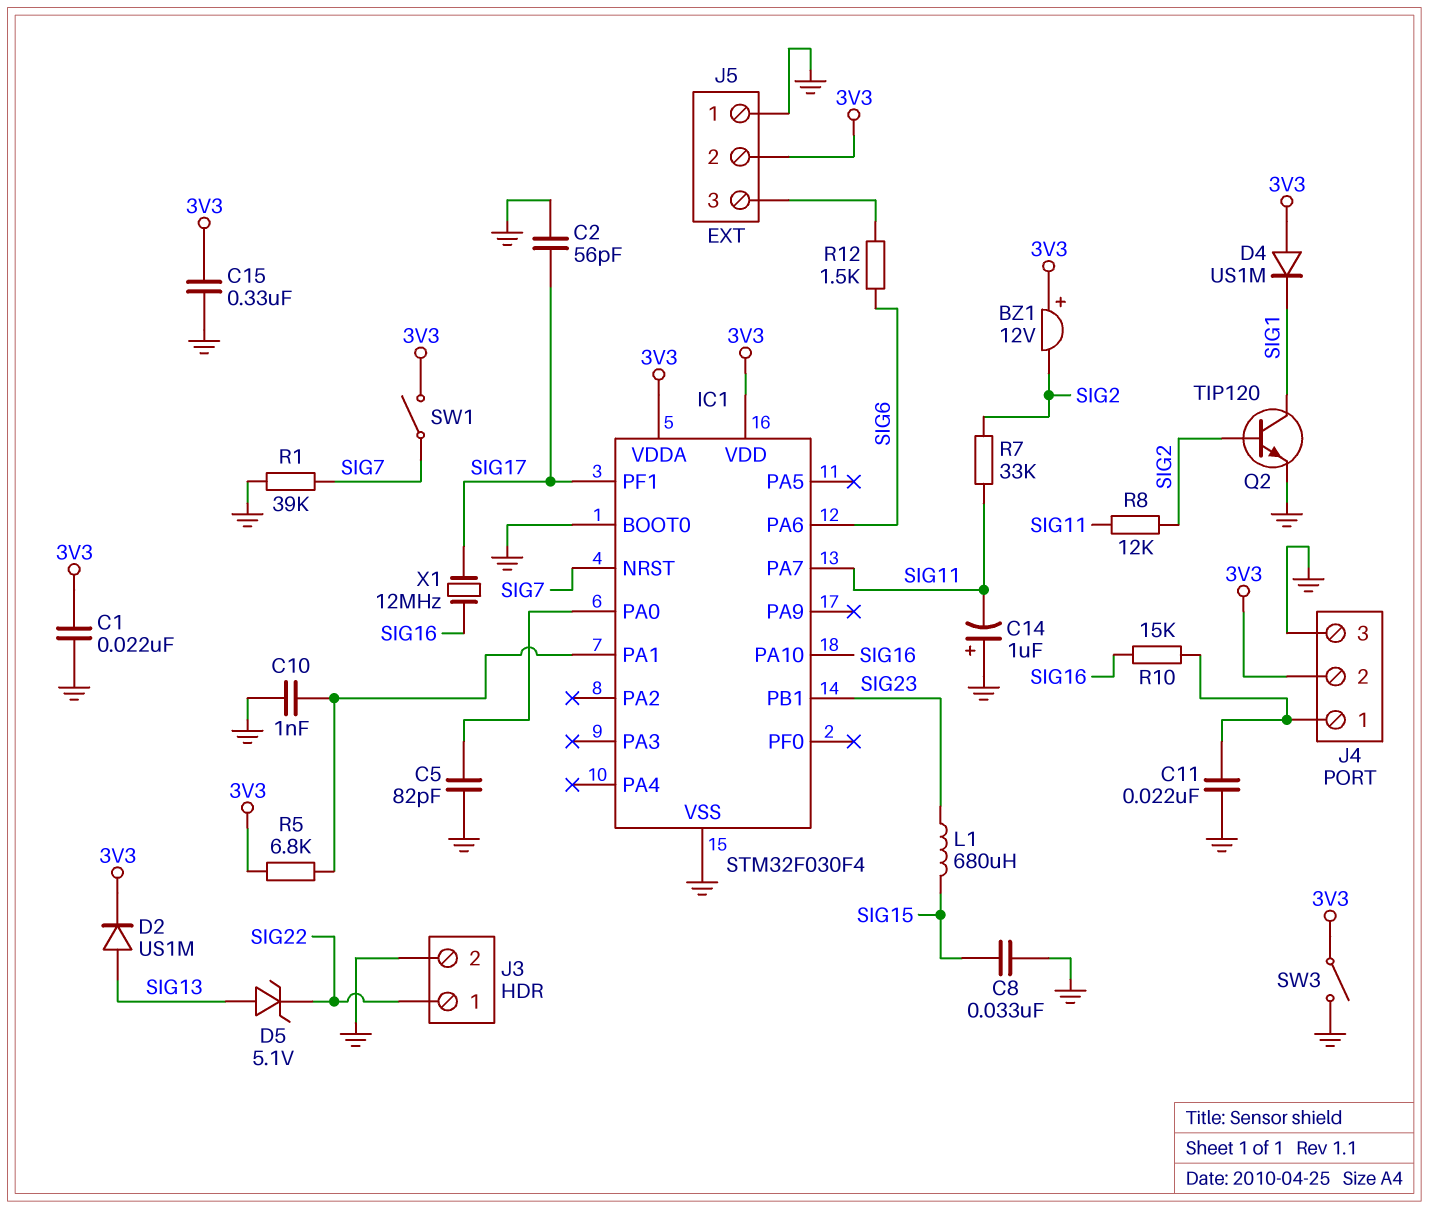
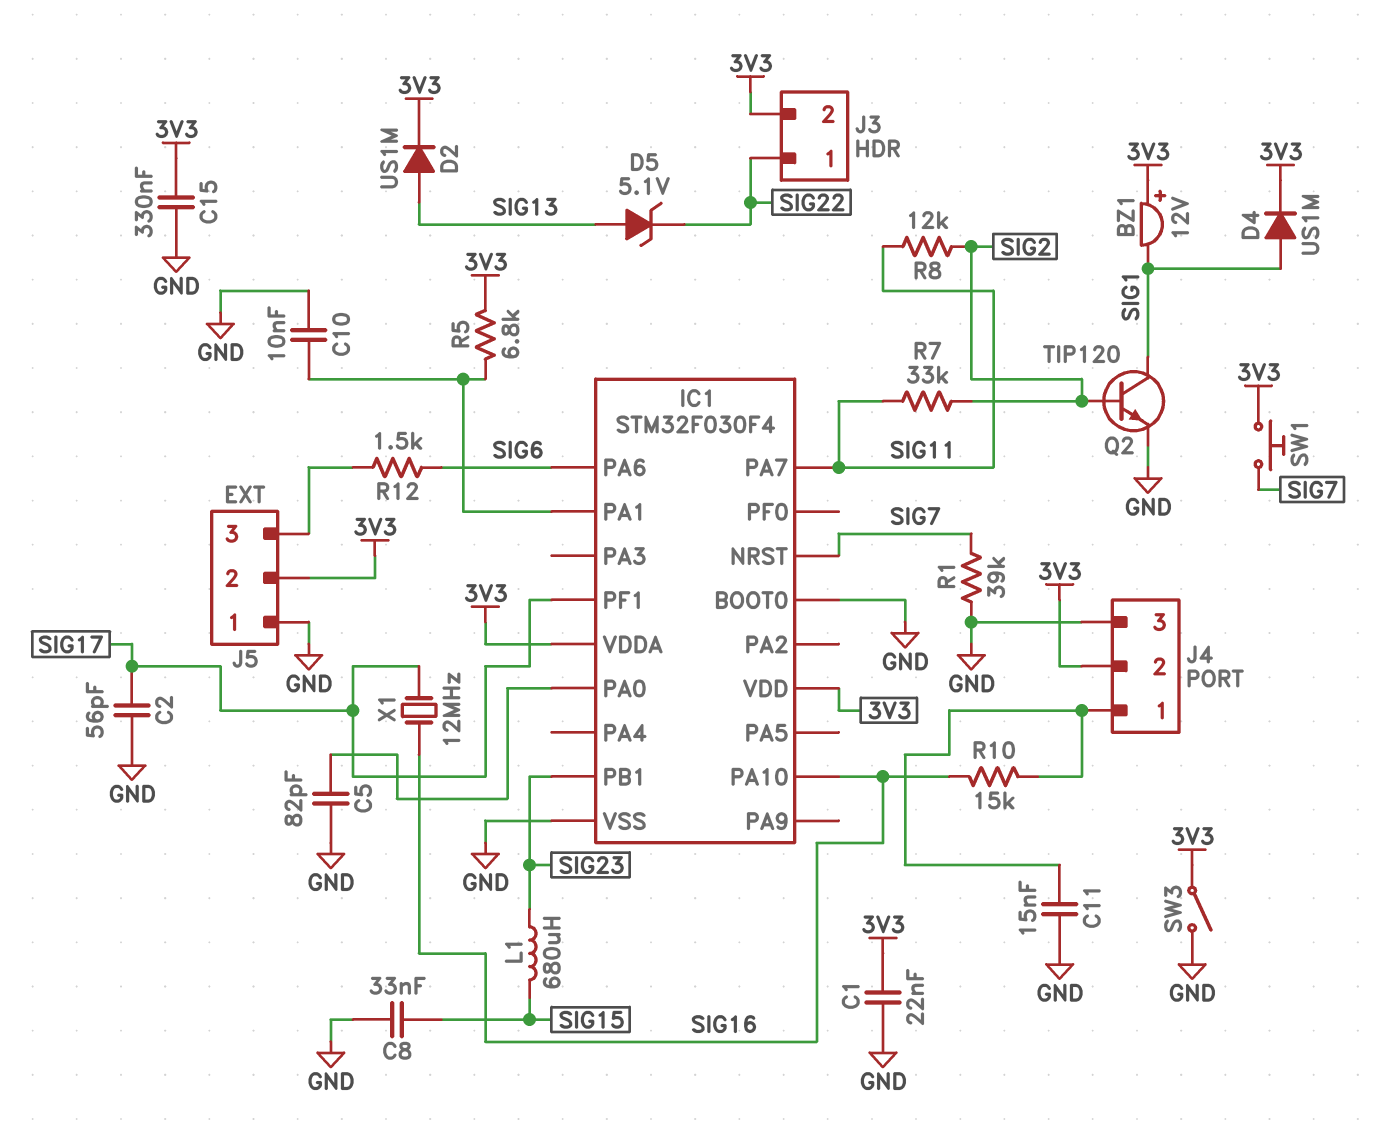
BZ1: buzzer 12V (plus 3V3, minus SIG2) -> buzzer 12V (plus 3V3, minus SIG1)
C10: 1nF (GND, IC1/PA1) -> 10nF (GND, IC1/PA1)
C11: 22nF (GND, J4/1) -> 15nF (GND, J4/1)
C14: 1uF (plus GND, minus SIG11) -> none
D4: diode US1M (A 3V3, K SIG1) -> diode US1M (A SIG1, K 3V3)
J3 pin 2: GND -> 3V3
SW1: switch (3V3, SIG7) -> button (3V3, SIG7)

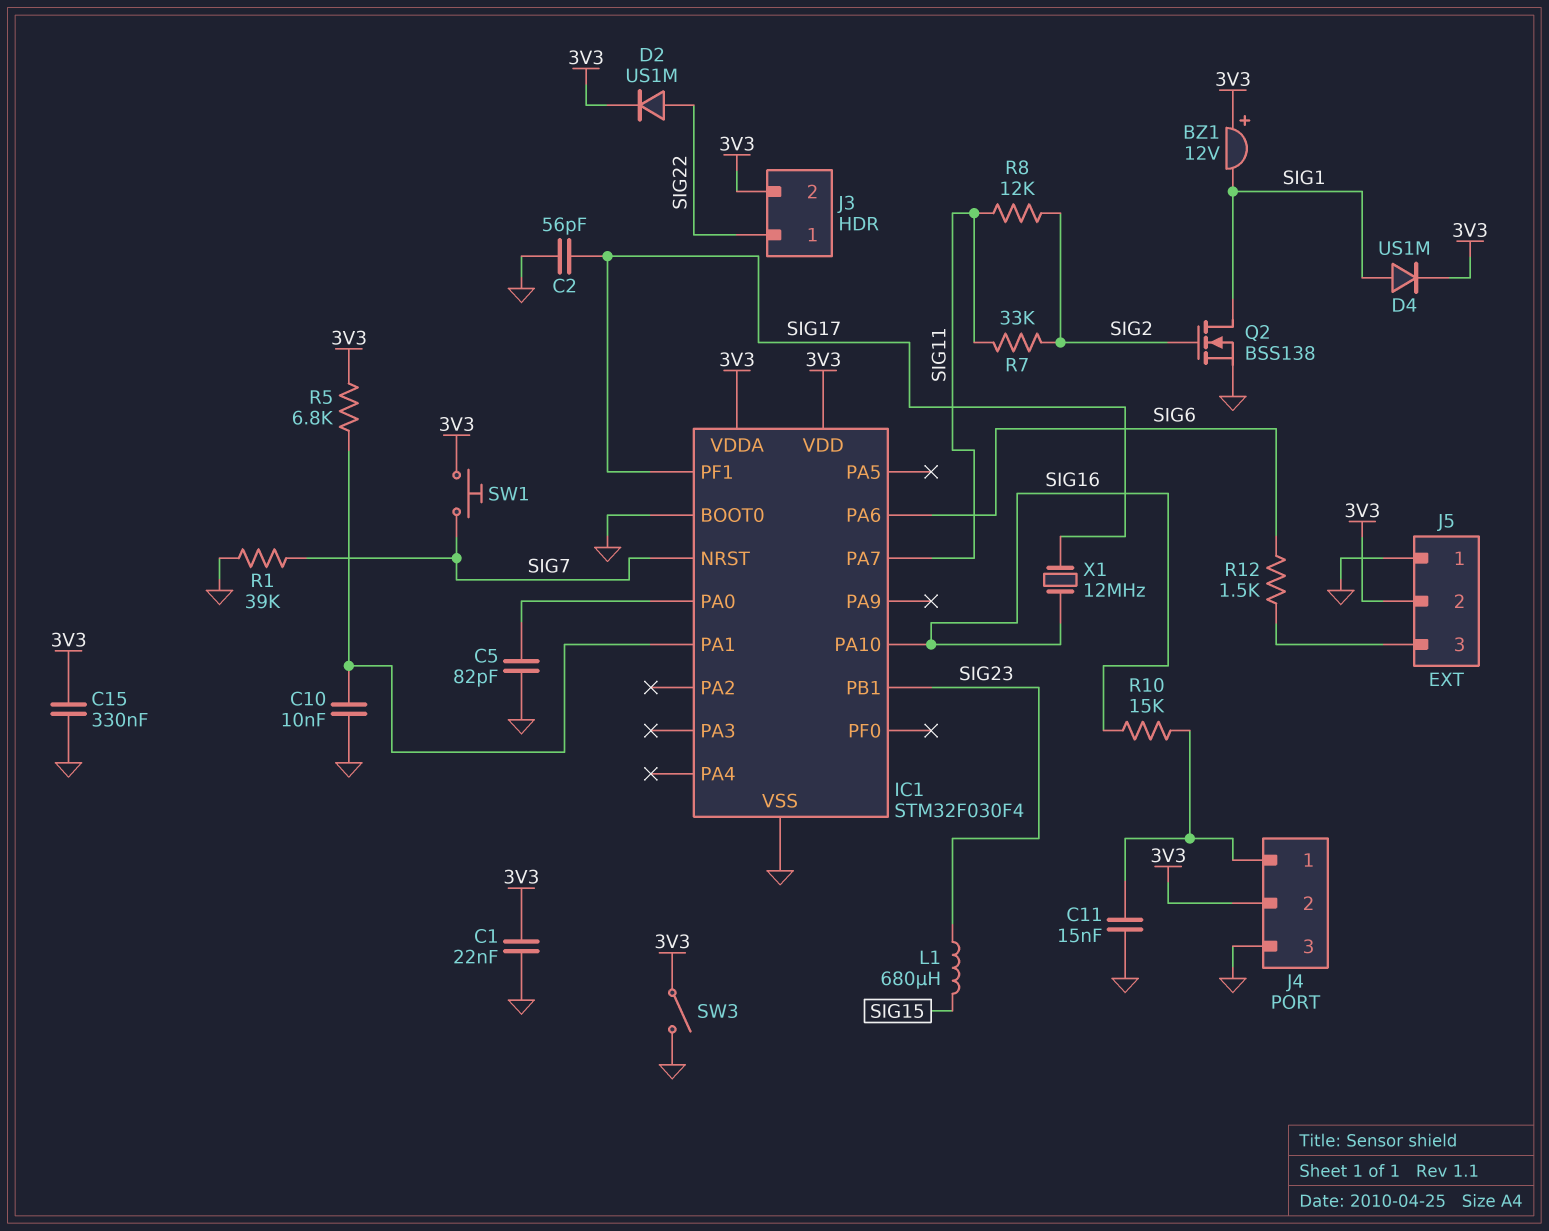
C8: 33nF (GND, SIG15) -> none
D2: diode US1M (A SIG13, K 3V3) -> diode US1M (A SIG22, K 3V3)
D5: zener 5.1V (A SIG13, K SIG22) -> none
Q2: NPN TIP120 (B SIG2, C SIG1, E GND) -> NMOS BSS138 (G SIG2, D SIG1, S GND)

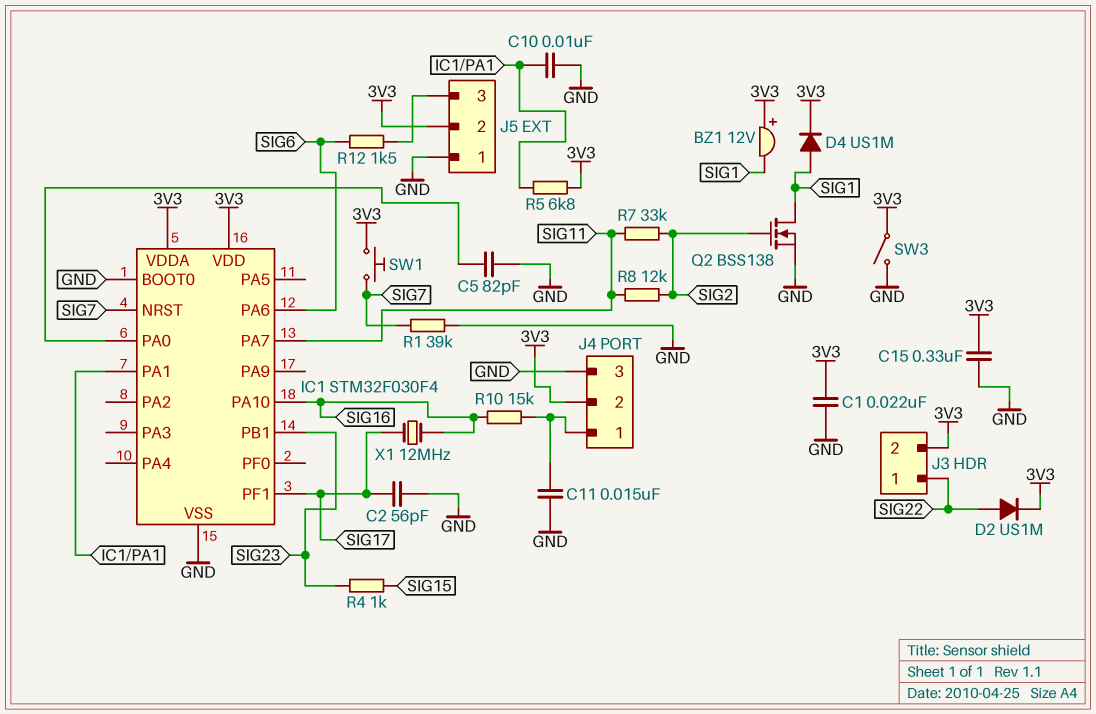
L1: 680uH (SIG15, SIG23) -> none
R4: none -> 1k (SIG15, SIG23)

